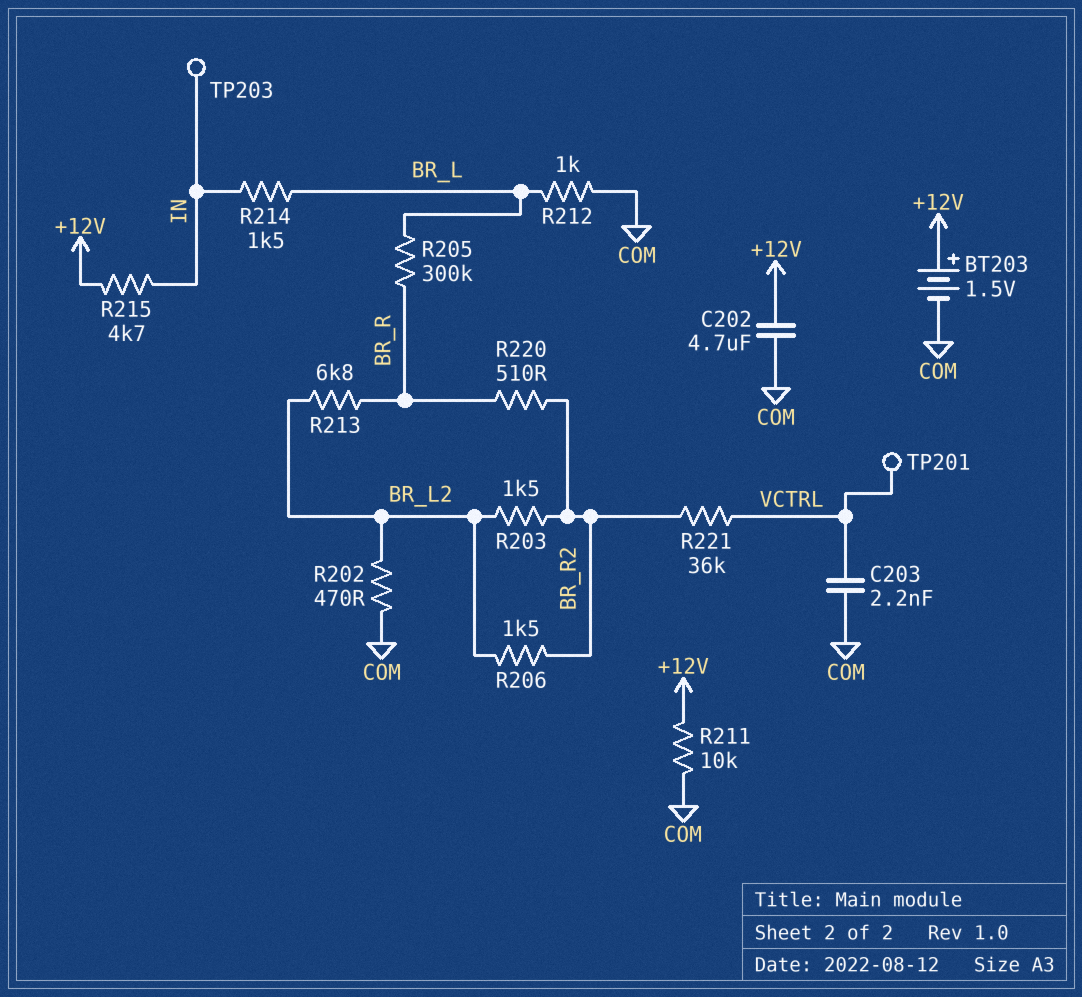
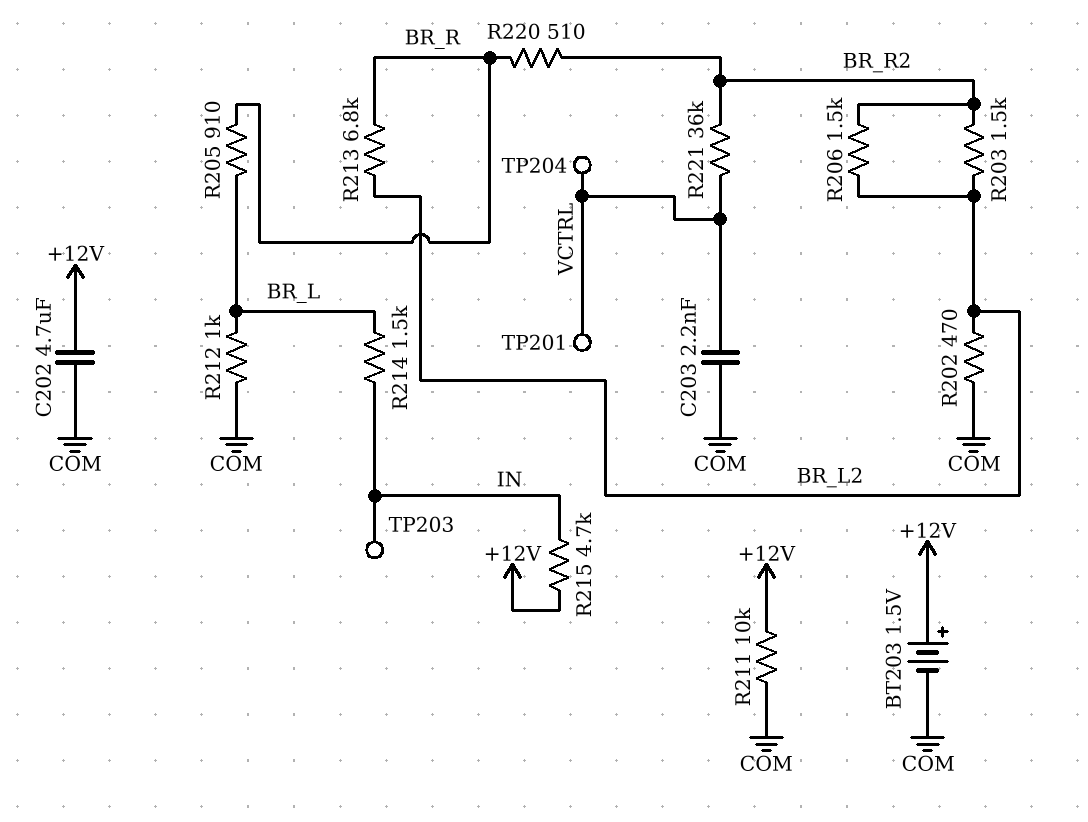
R205: 300k (BR_L, BR_R) -> 910 (BR_L, BR_R)
TP204: none -> test point (VCTRL)

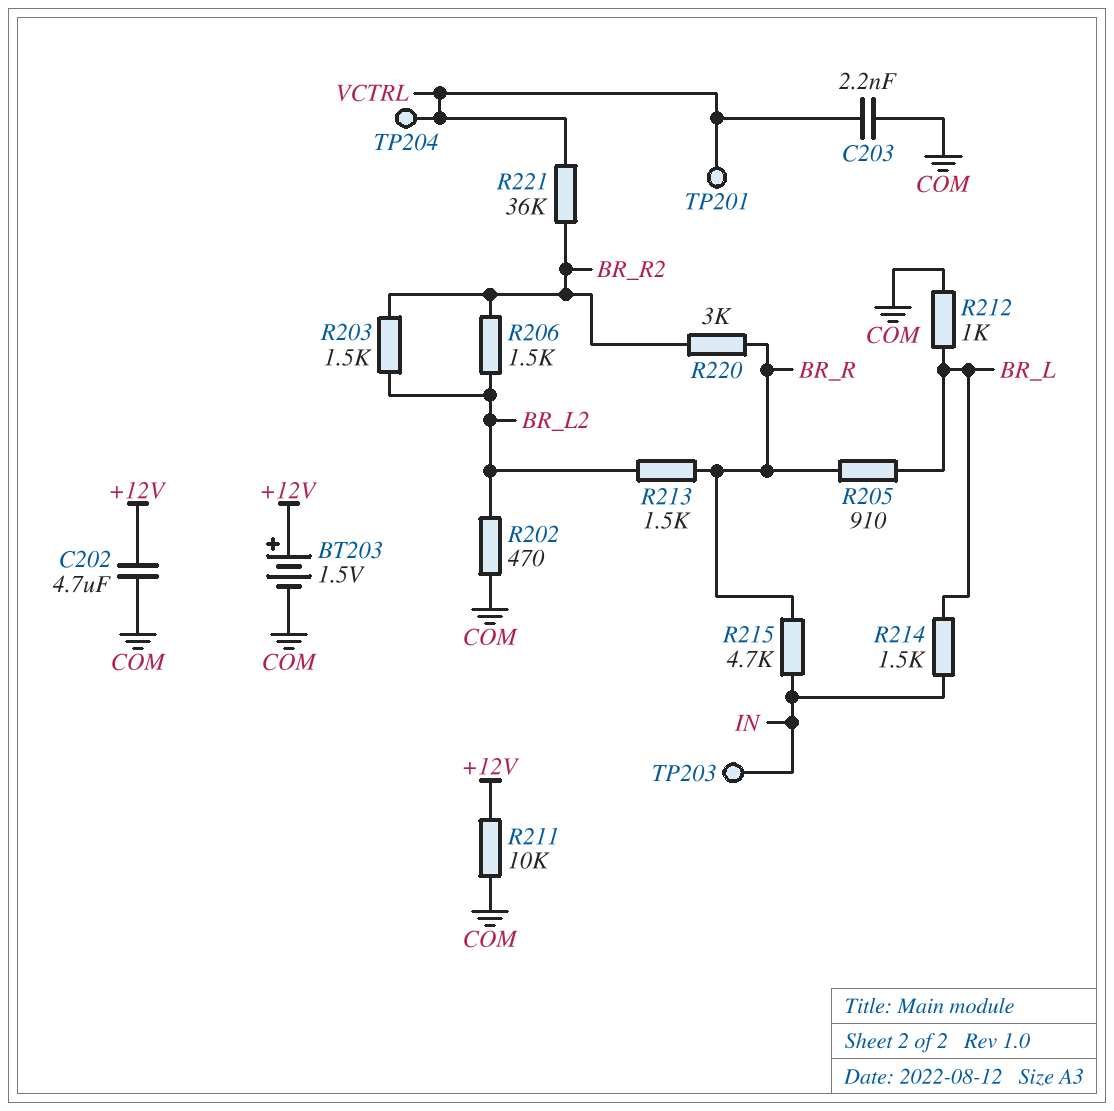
R213: 6.8k (BR_L2, BR_R) -> 1.5k (BR_L2, BR_R)
R215: 4.7k (+12V, IN) -> 4.7k (BR_R, IN)
R220: 510 (BR_R, BR_R2) -> 3k (BR_R, BR_R2)

